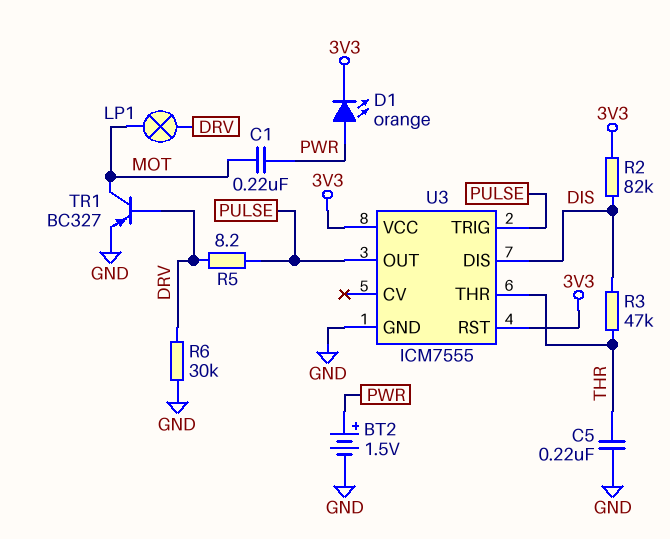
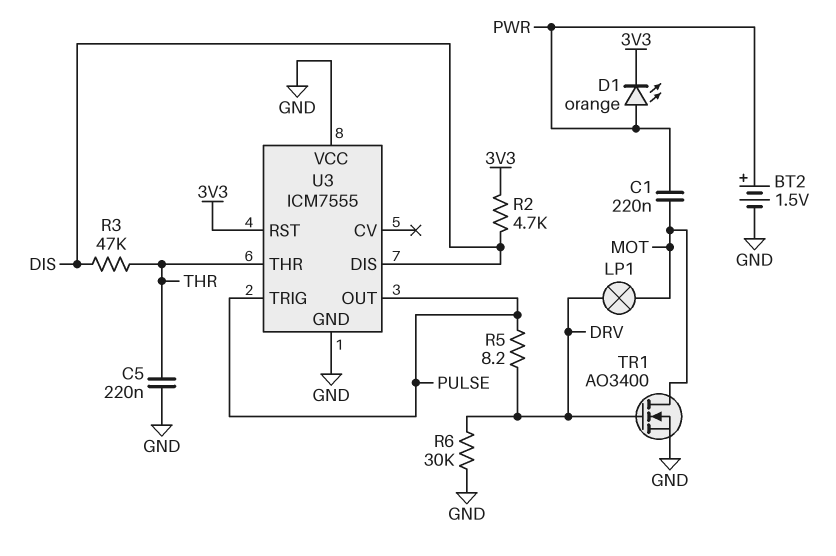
R2: 82k (3V3, DIS) -> 4.7k (3V3, DIS)
TR1: PNP BC327 (B DRV, C MOT, E GND) -> NMOS AO3400 (G DRV, D MOT, S GND)
U3 pin VCC: 3V3 -> GND

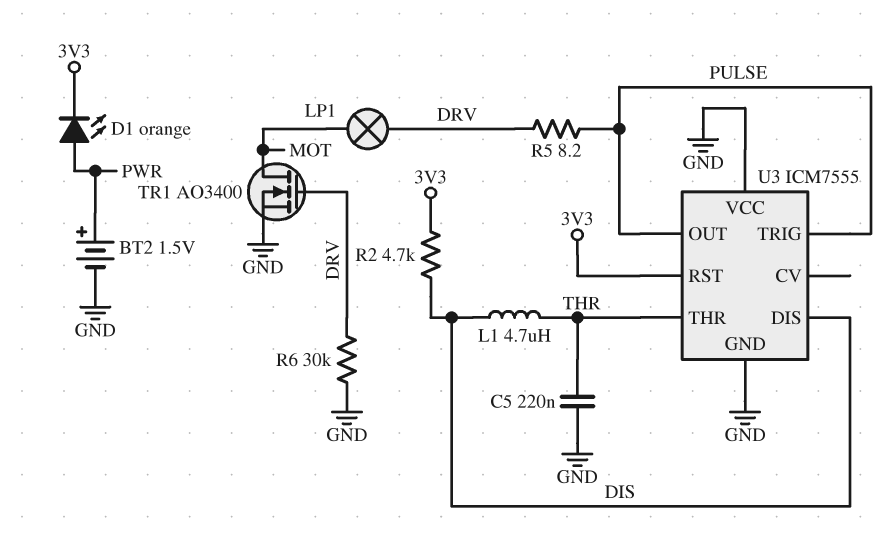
C1: 220nF (MOT, PWR) -> none
L1: none -> 4.7uH (DIS, THR)
R3: 47k (DIS, THR) -> none

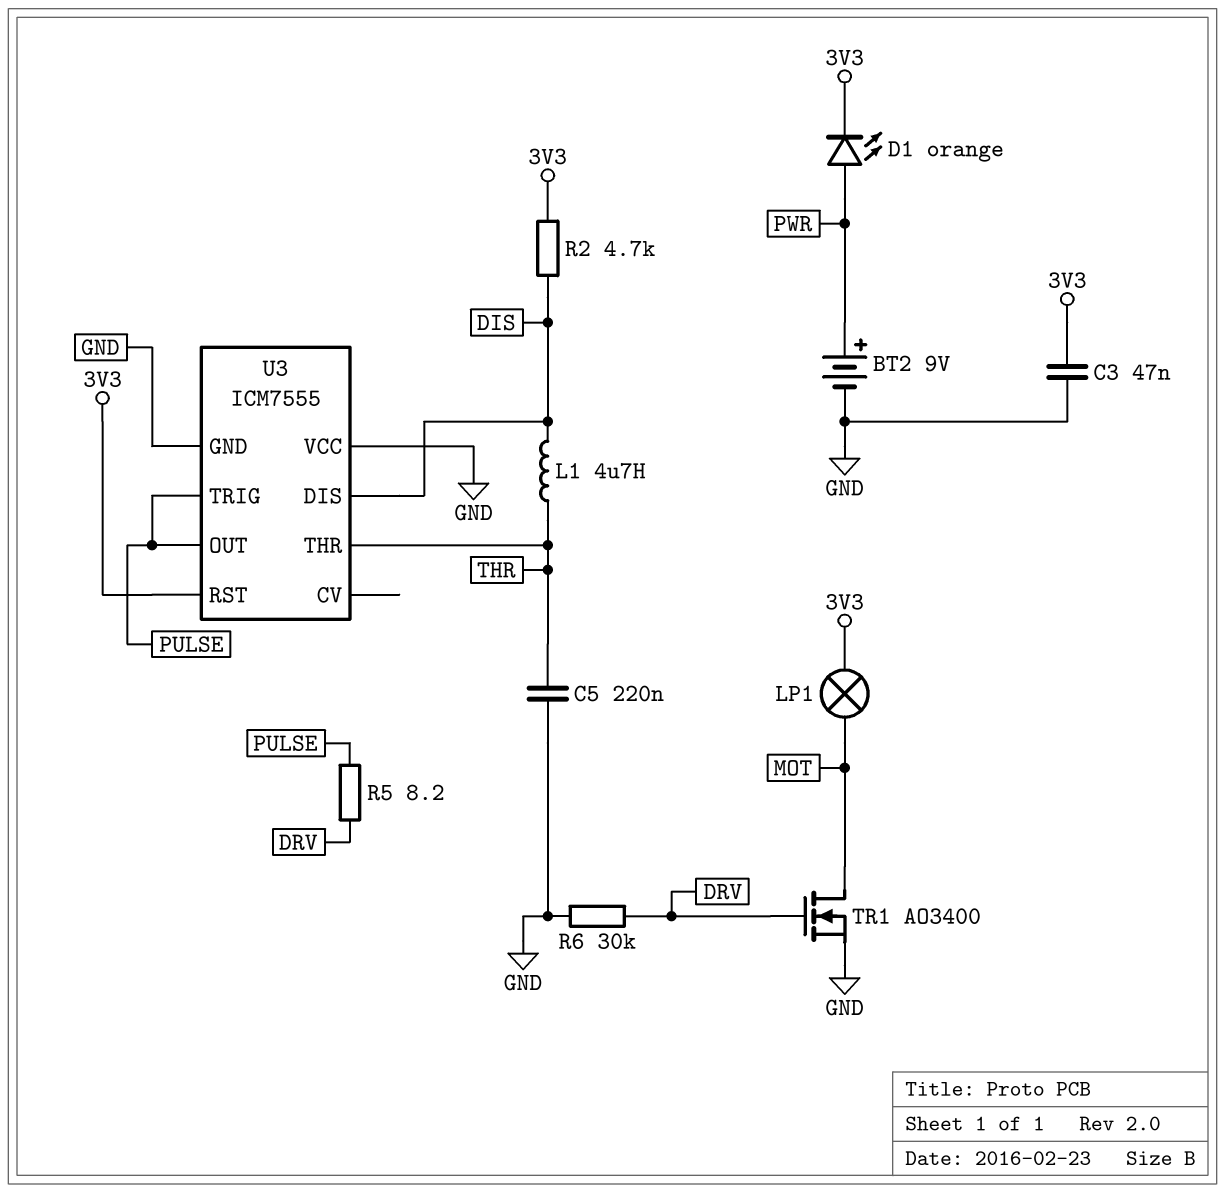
BT2: 1.5V (plus PWR, minus GND) -> 9V (plus PWR, minus GND)
C3: none -> 47nF (3V3, GND)
LP1: lamp (DRV, MOT) -> lamp (3V3, MOT)

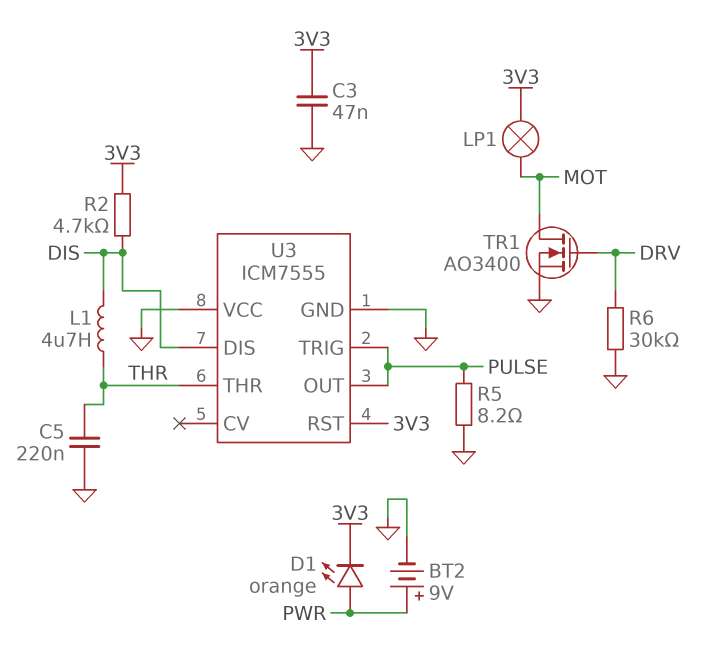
R5: 8.2 (DRV, PULSE) -> 8.2 (GND, PULSE)

